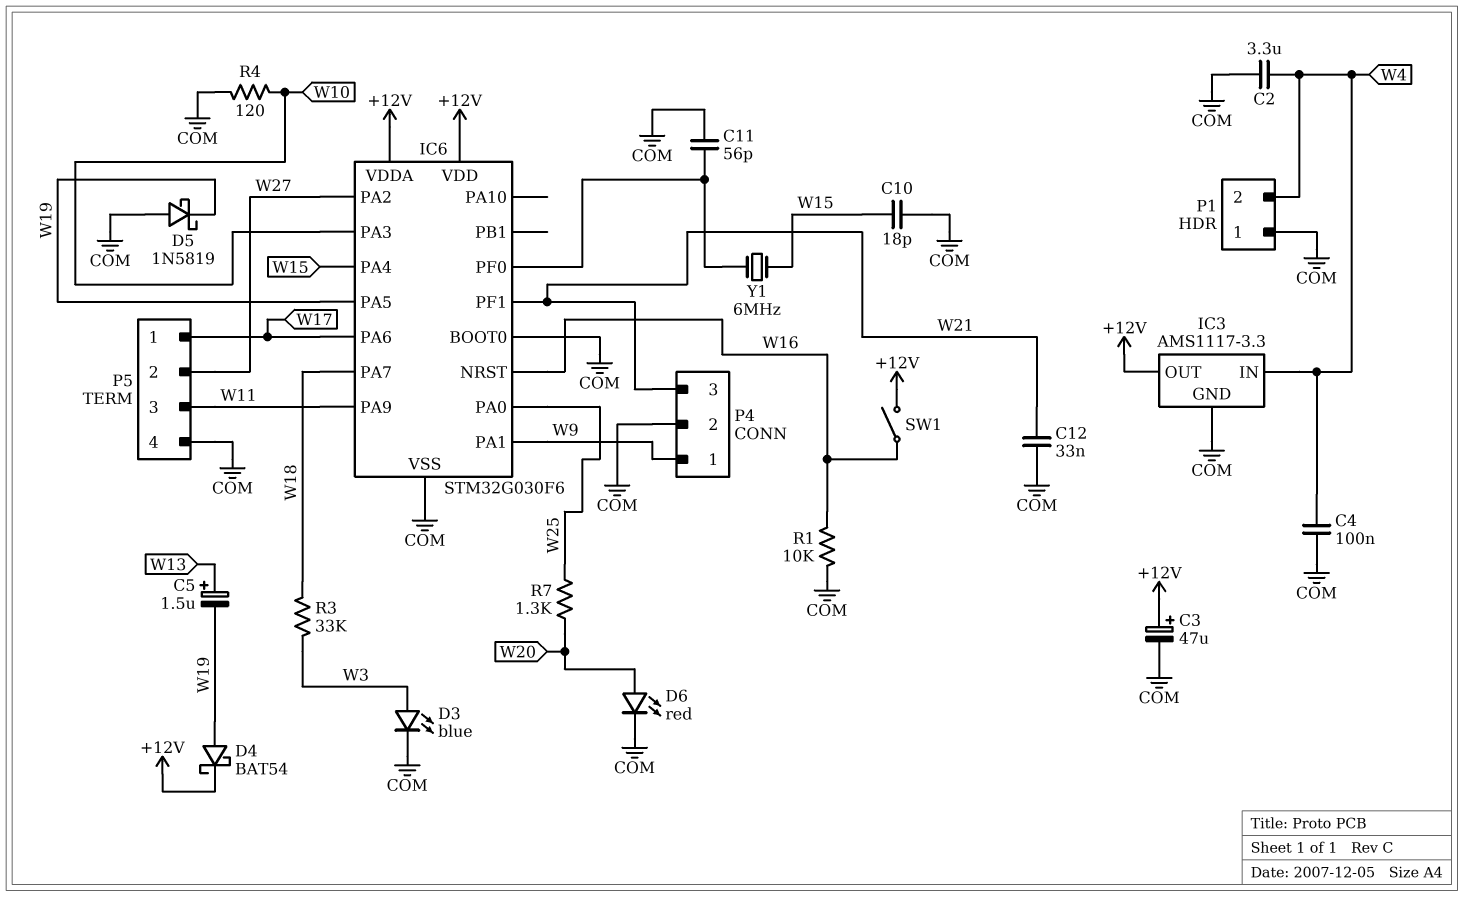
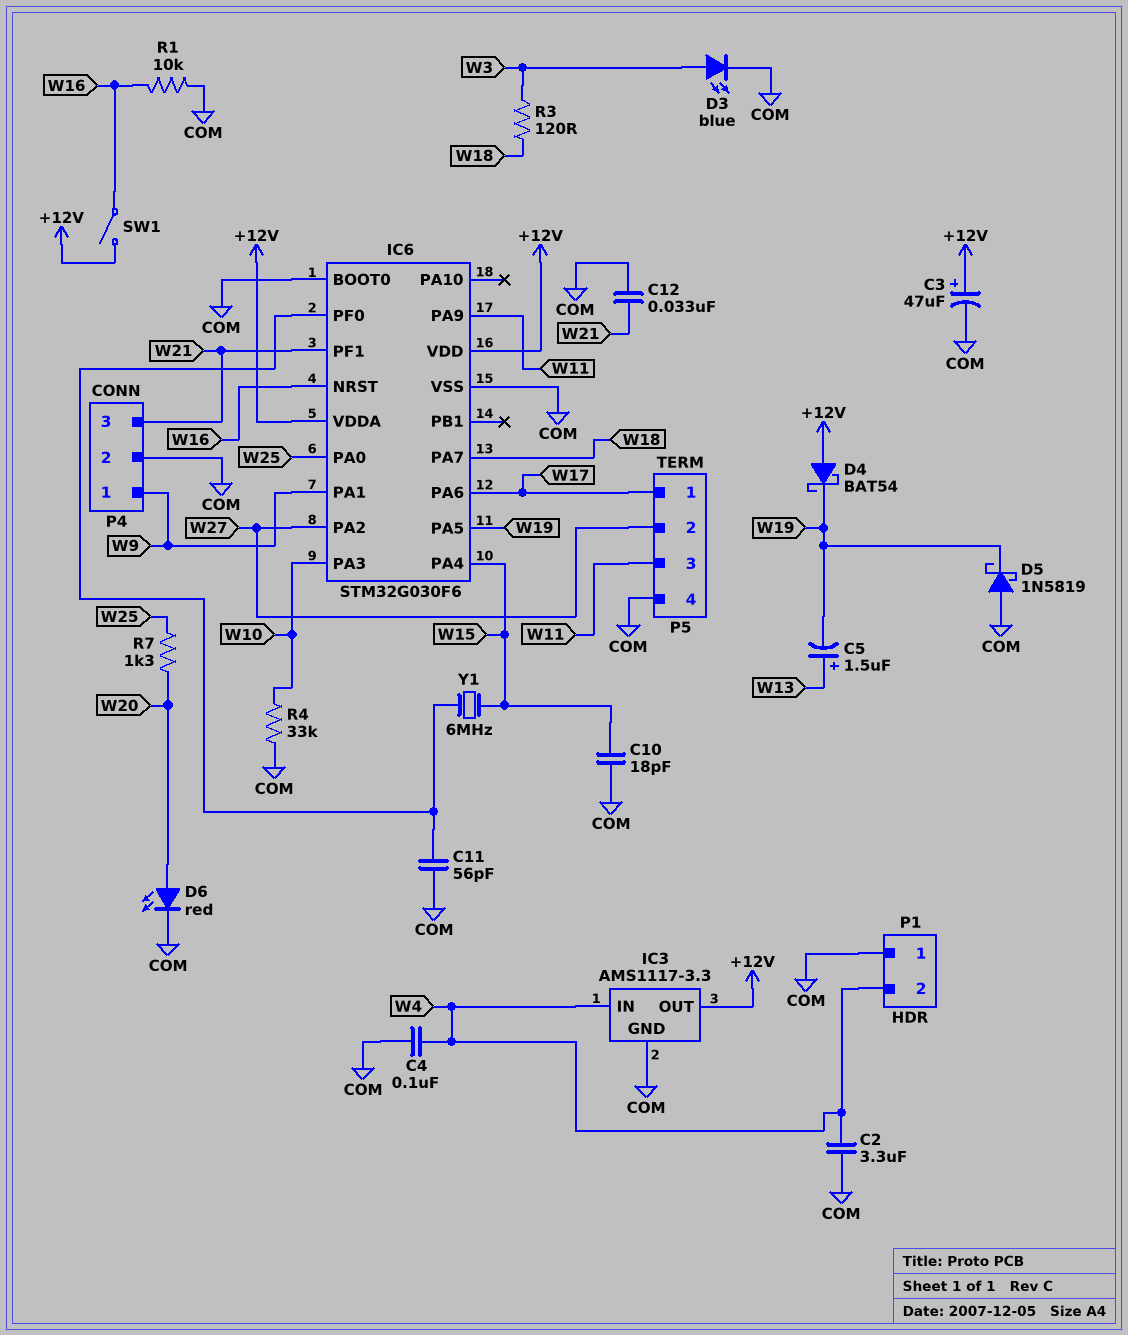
D4: schottky BAT54 (A W19, K +12V) -> schottky BAT54 (A +12V, K W19)
R3: 33k (W3, W18) -> 120 (W3, W18)
R4: 120 (COM, W10) -> 33k (COM, W10)

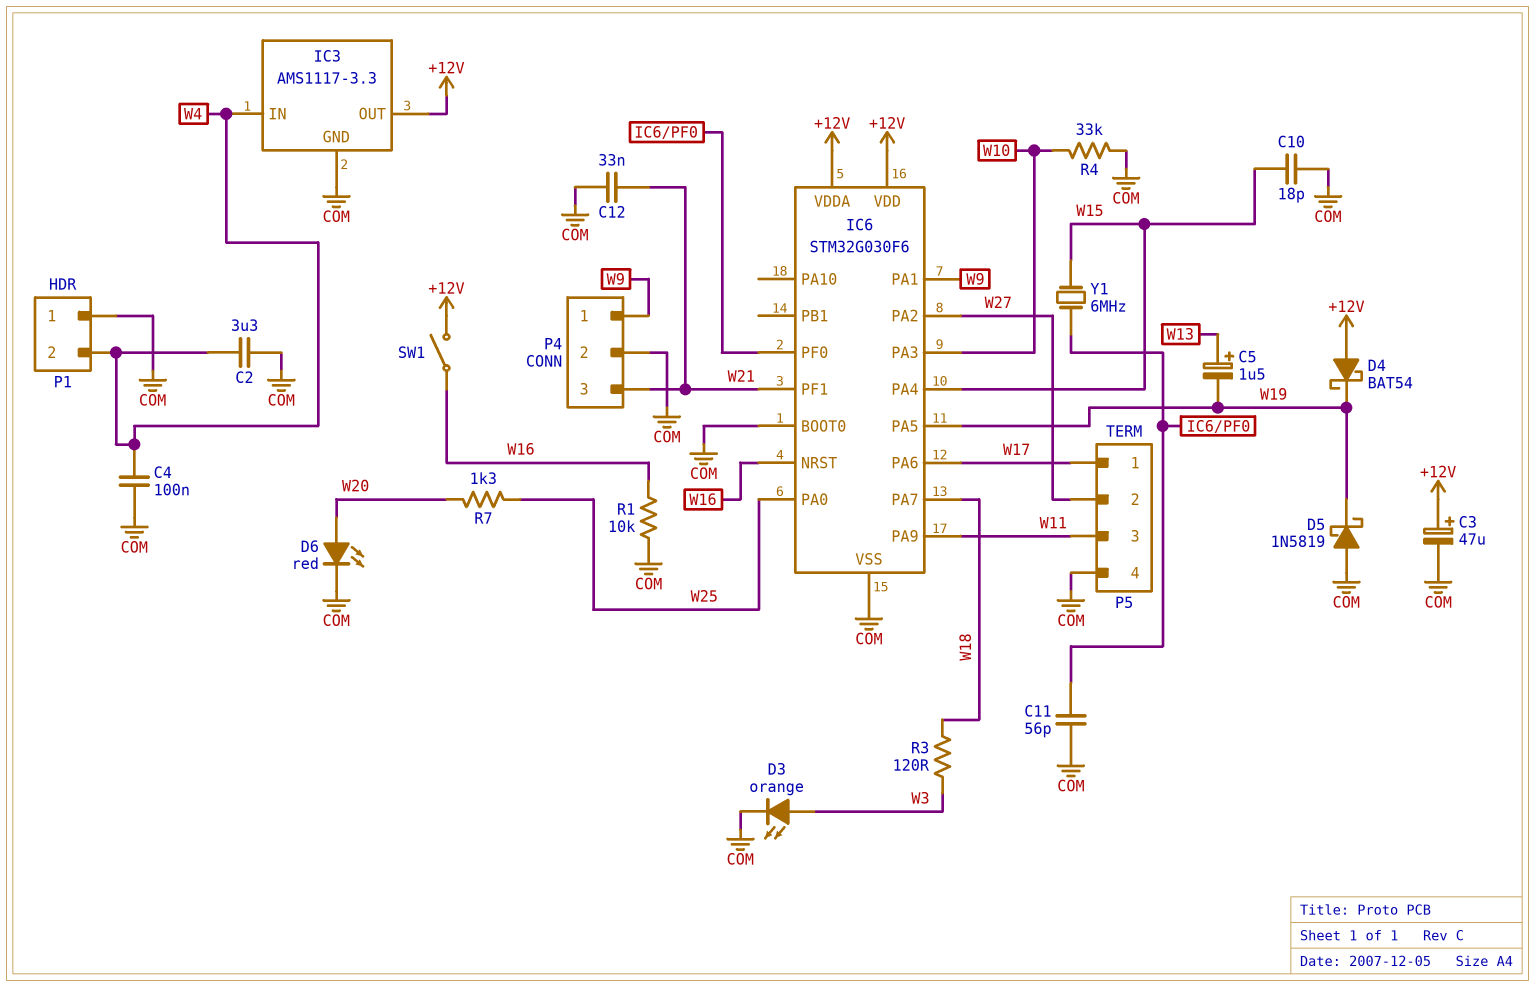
D3: LED blue (A W3, K COM) -> LED orange (A W3, K COM)

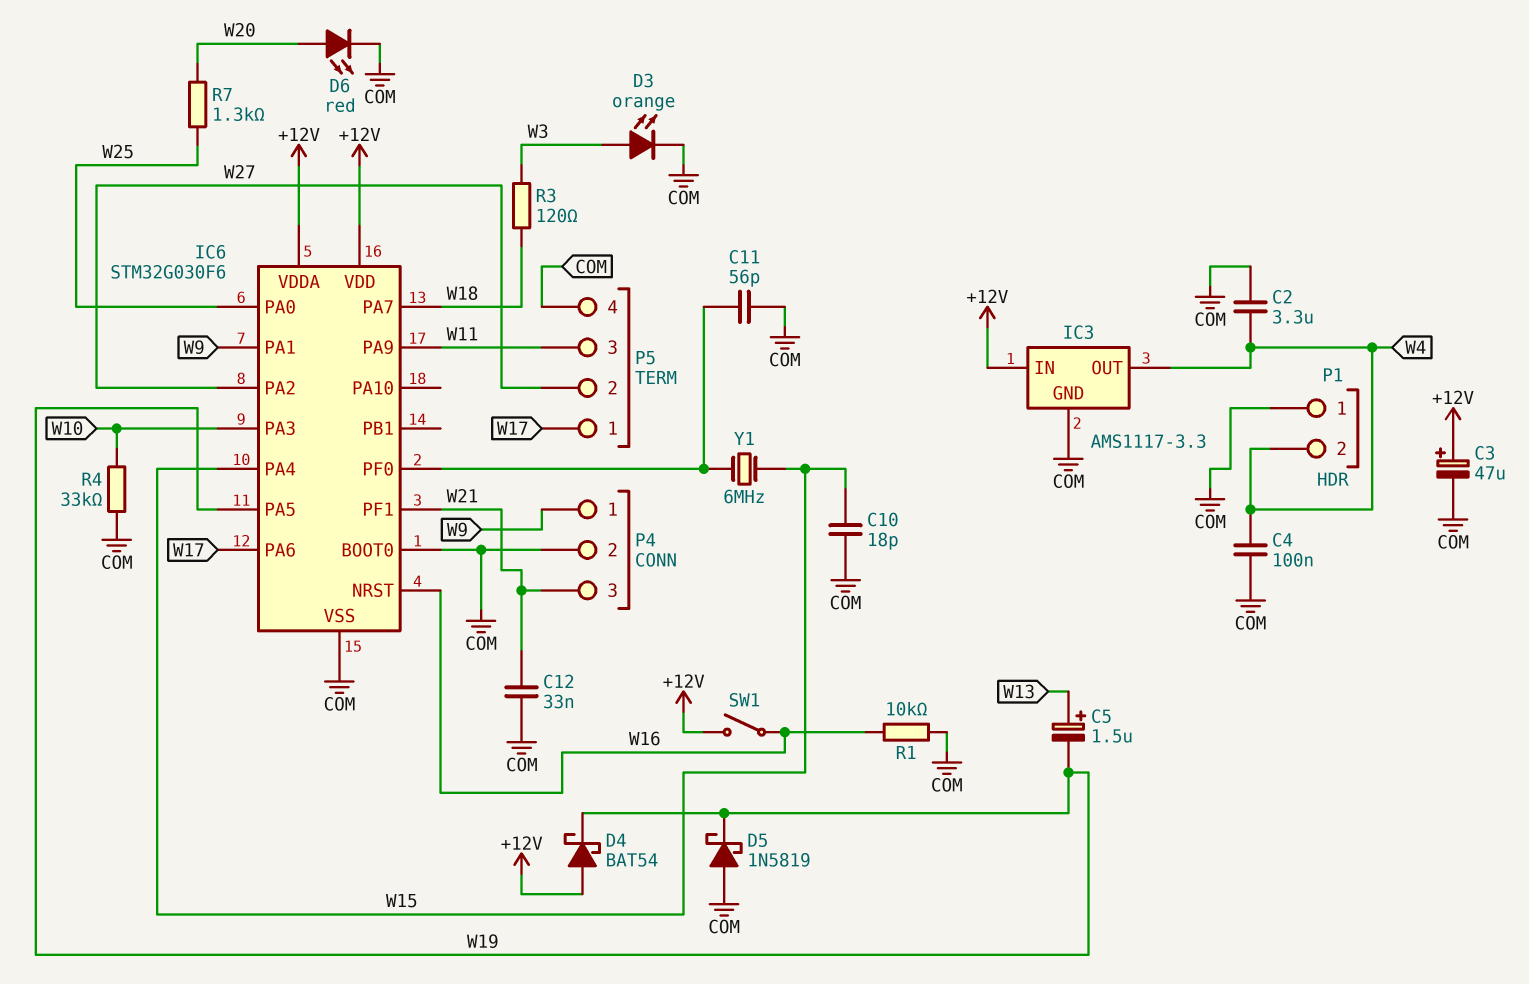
IC3 pin IN: W4 -> +12V
IC3 pin OUT: +12V -> W4

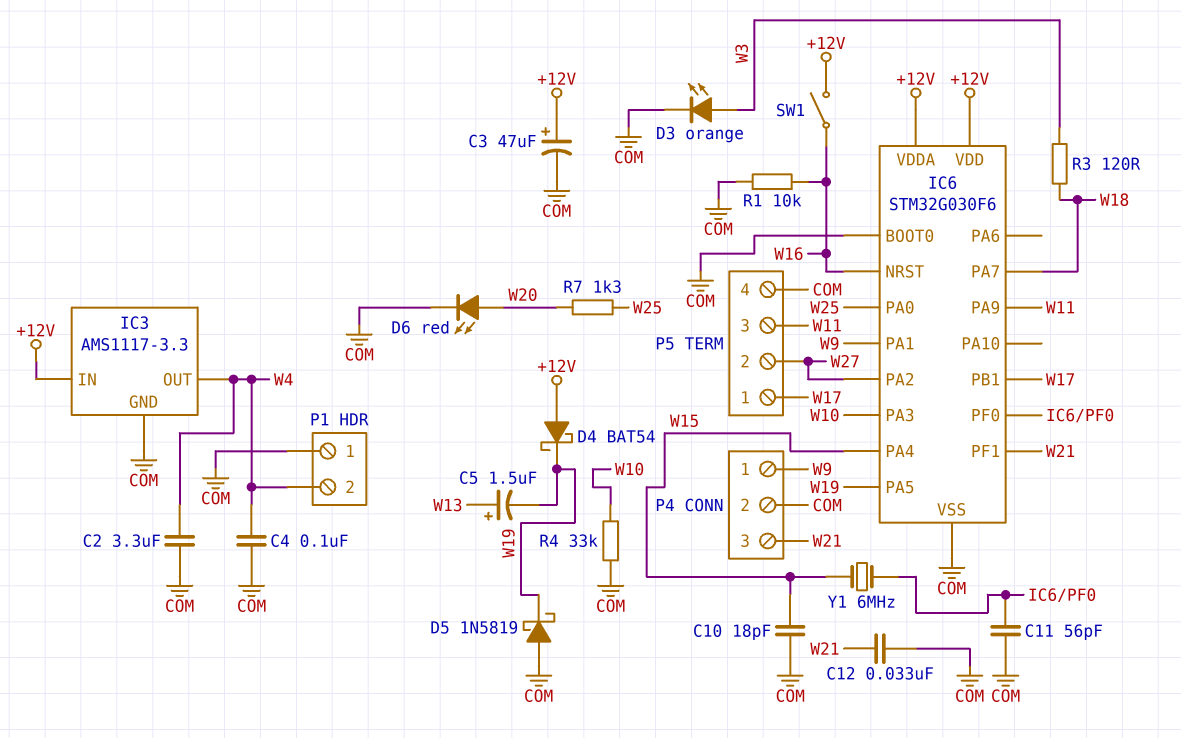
IC6 pin PA6: W17 -> none
IC6 pin PB1: none -> W17

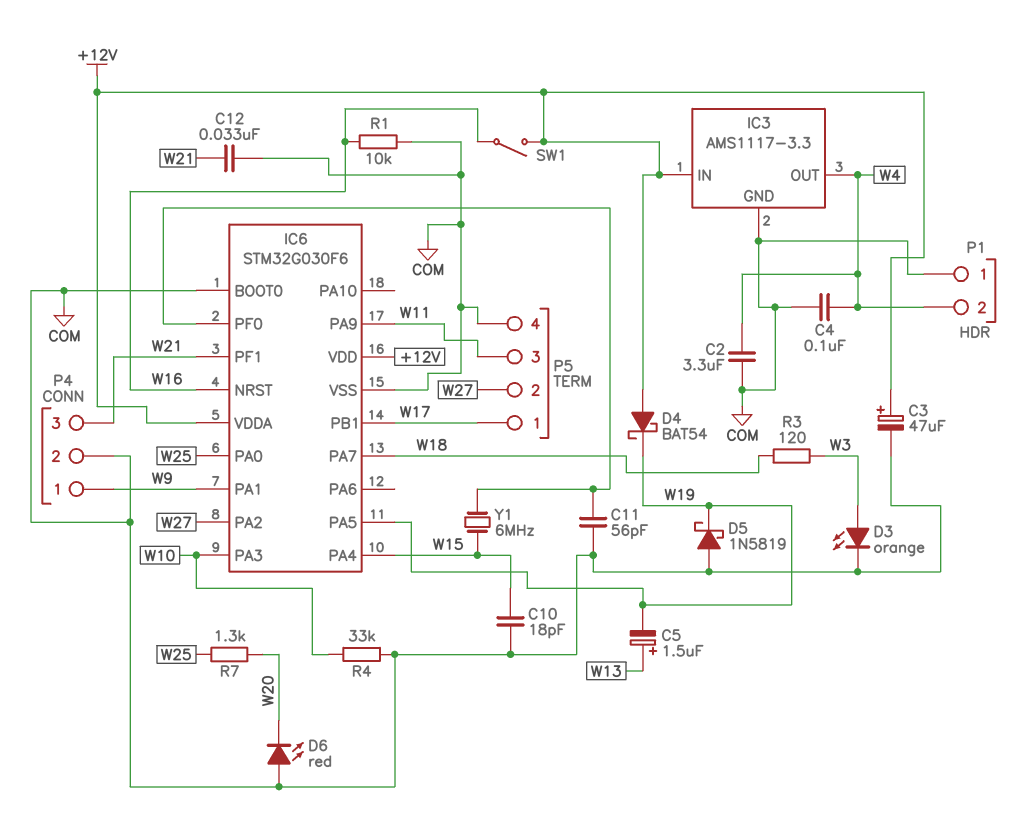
D6: LED red (A W20, K COM) -> LED red (A COM, K W20)

